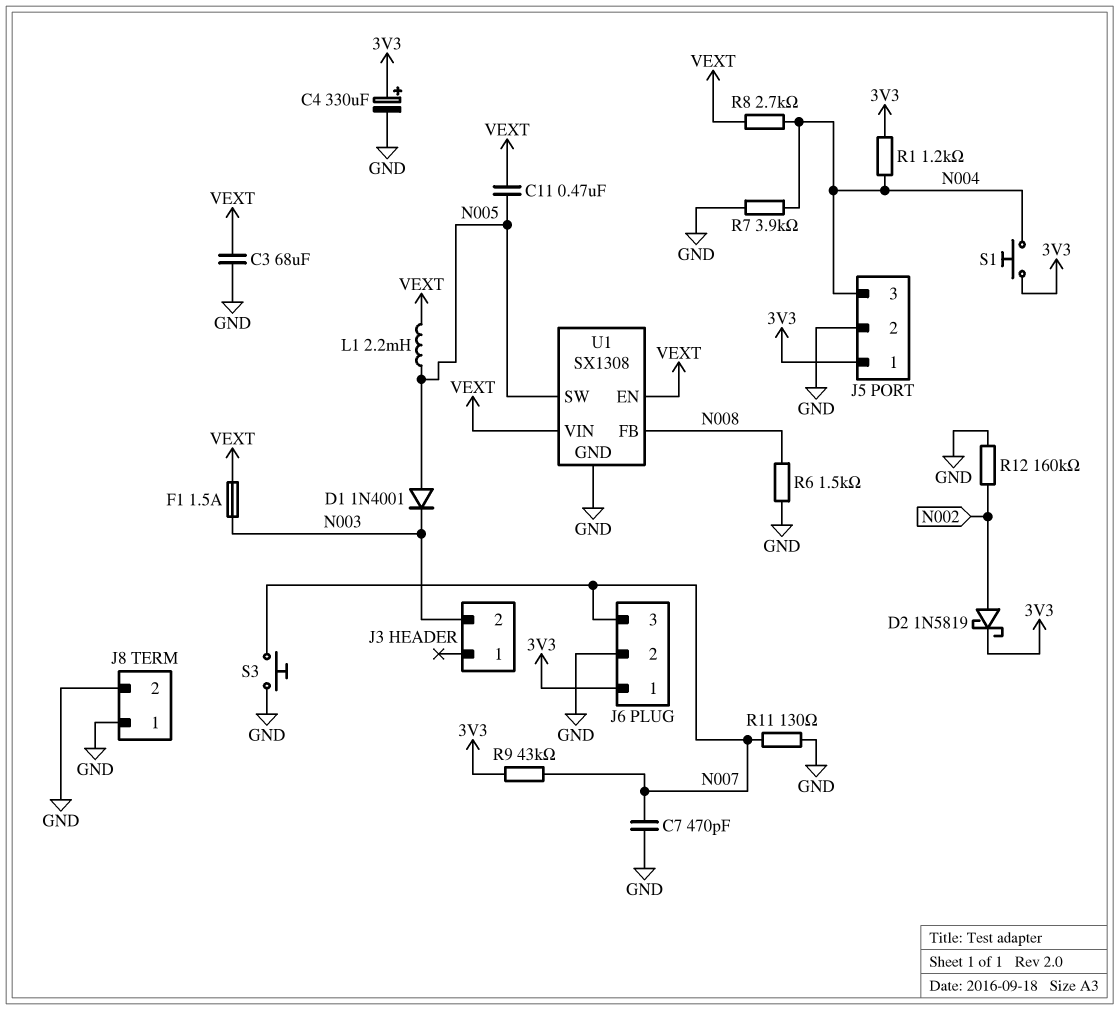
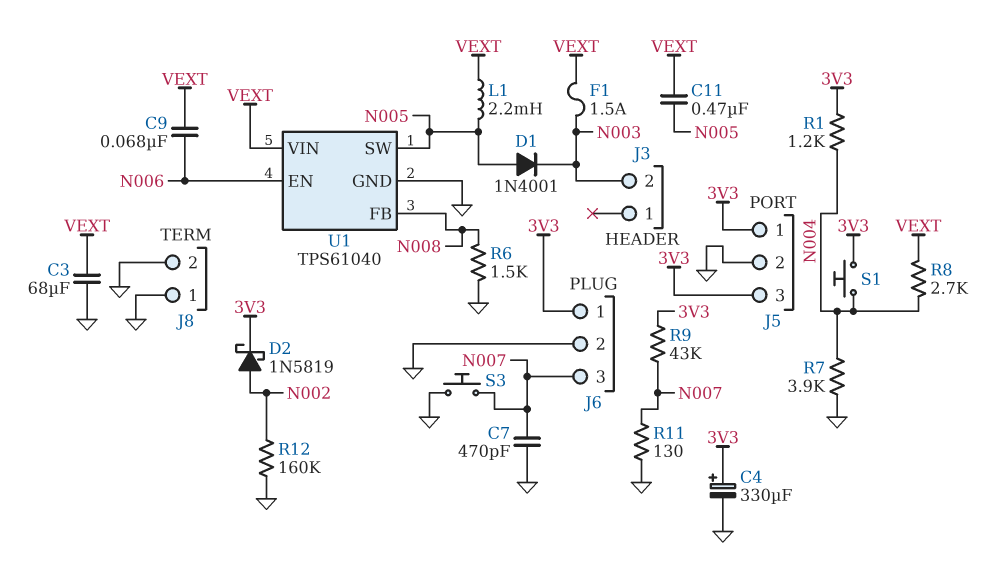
C9: none -> 68nF (N006, VEXT)
J5 pin 3: N004 -> 3V3
U1: SX1308 -> TPS61040
U1 pin EN: VEXT -> N006

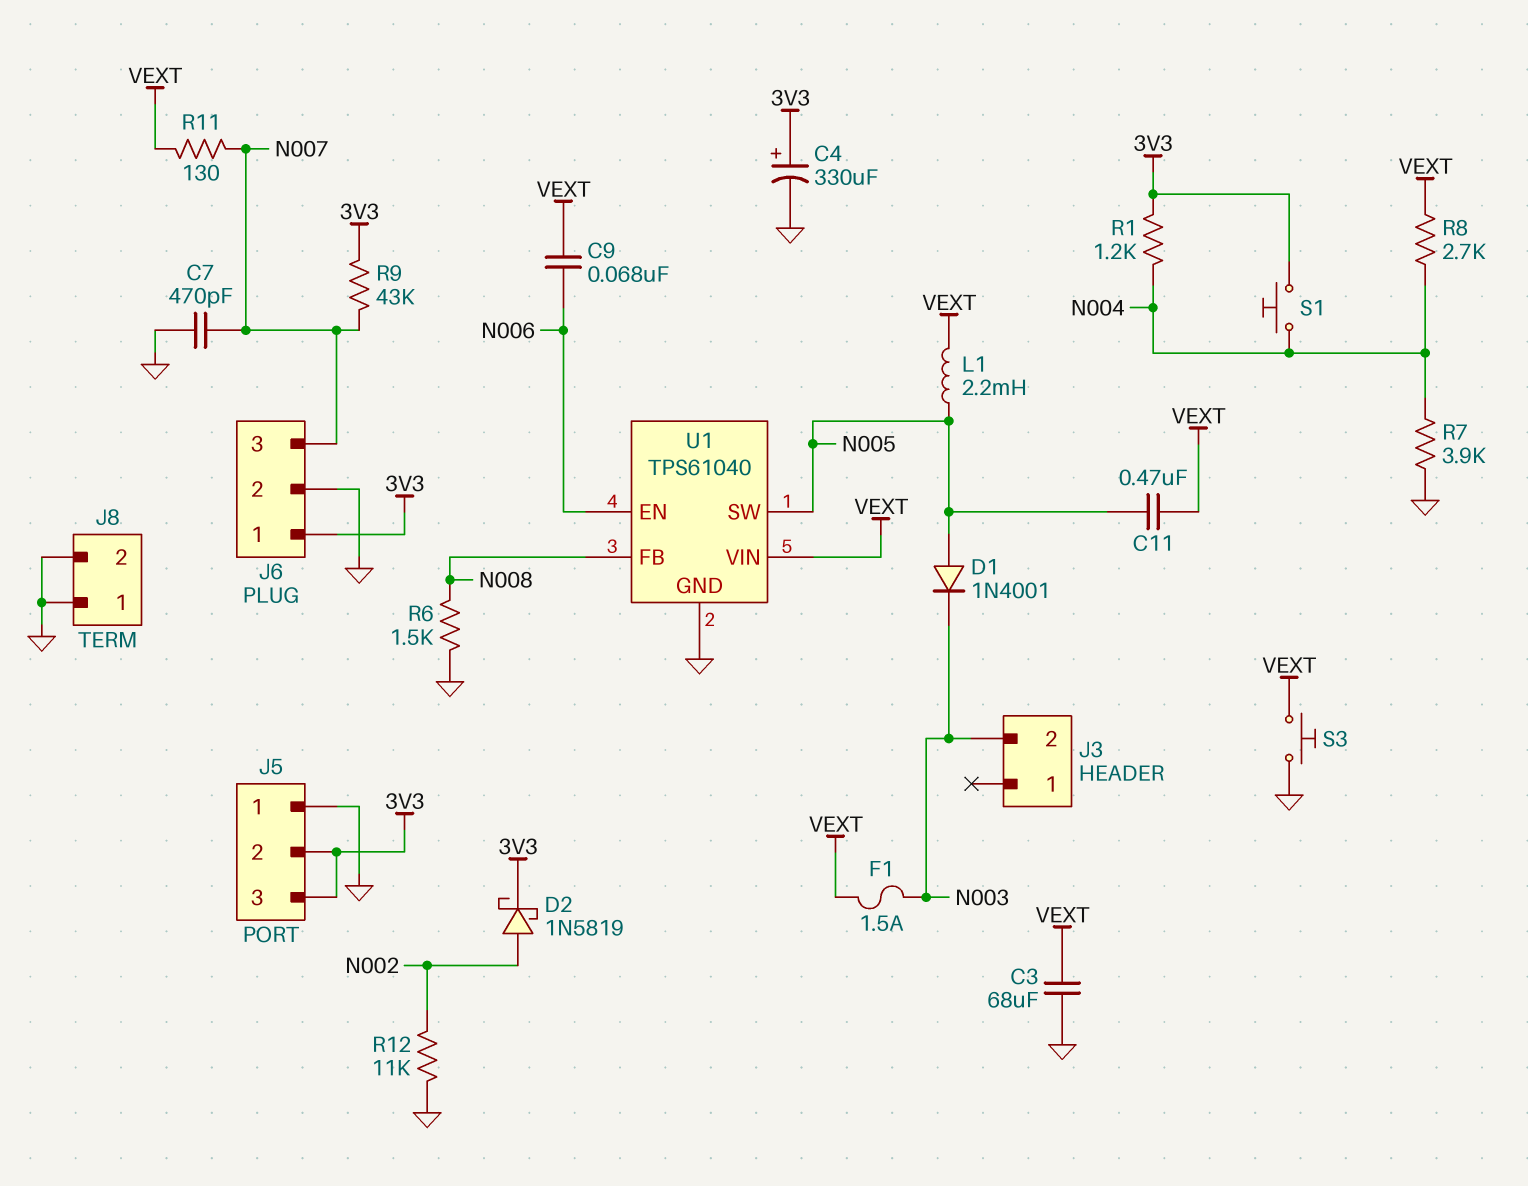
J5 pin 1: 3V3 -> GND
J5 pin 2: GND -> 3V3
R11: 130 (GND, N007) -> 130 (N007, VEXT)
R12: 160k (GND, N002) -> 11k (GND, N002)
S3: button (GND, N007) -> button (GND, VEXT)

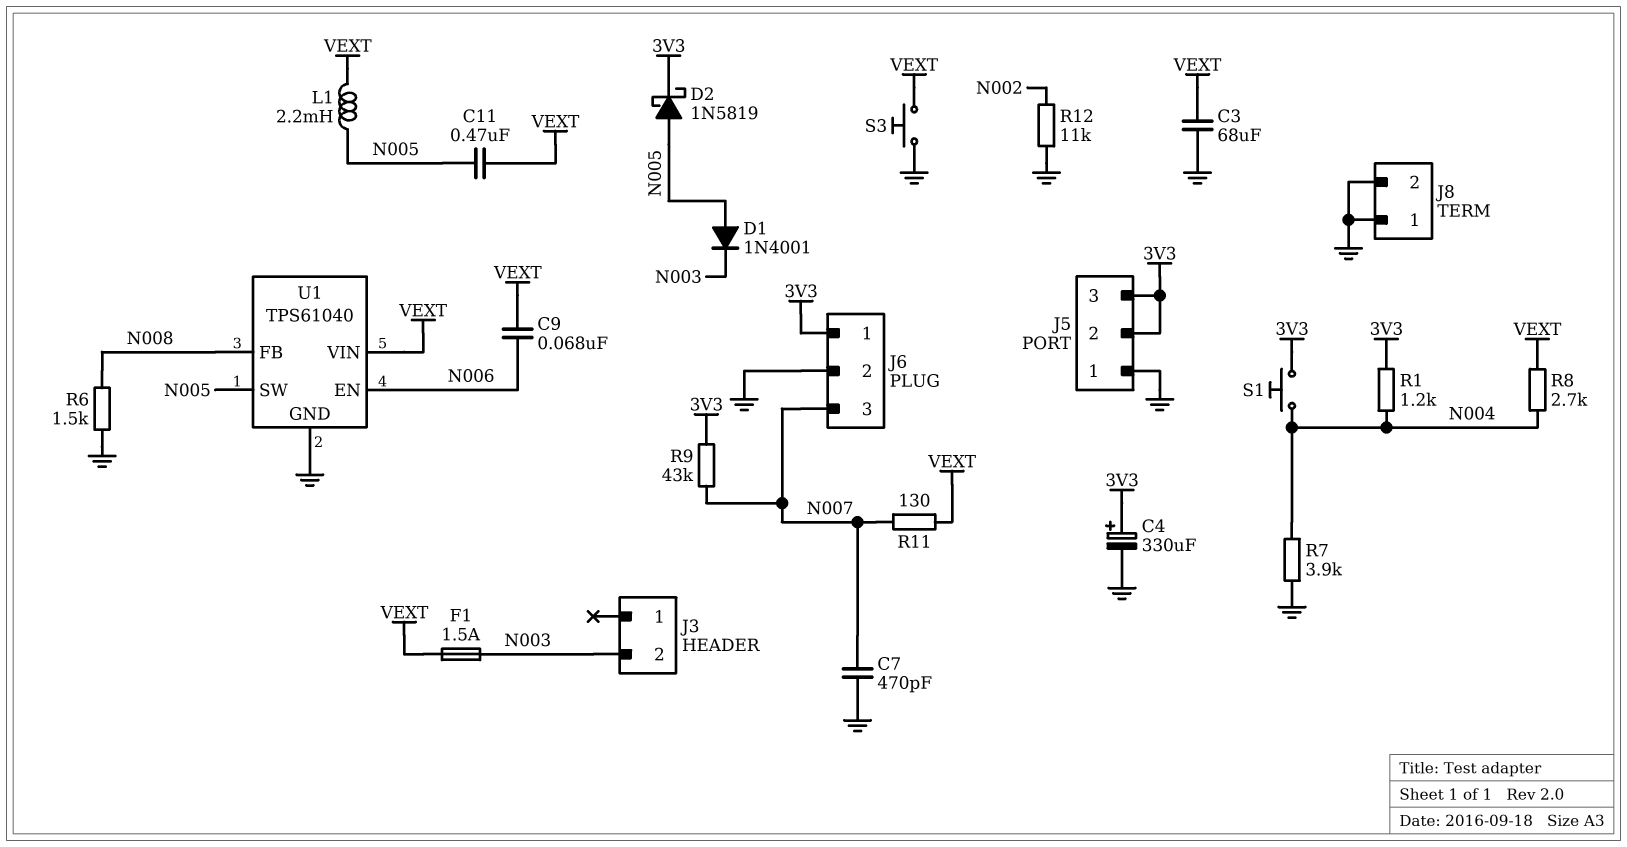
D2: schottky 1N5819 (A N002, K 3V3) -> schottky 1N5819 (A N005, K 3V3)

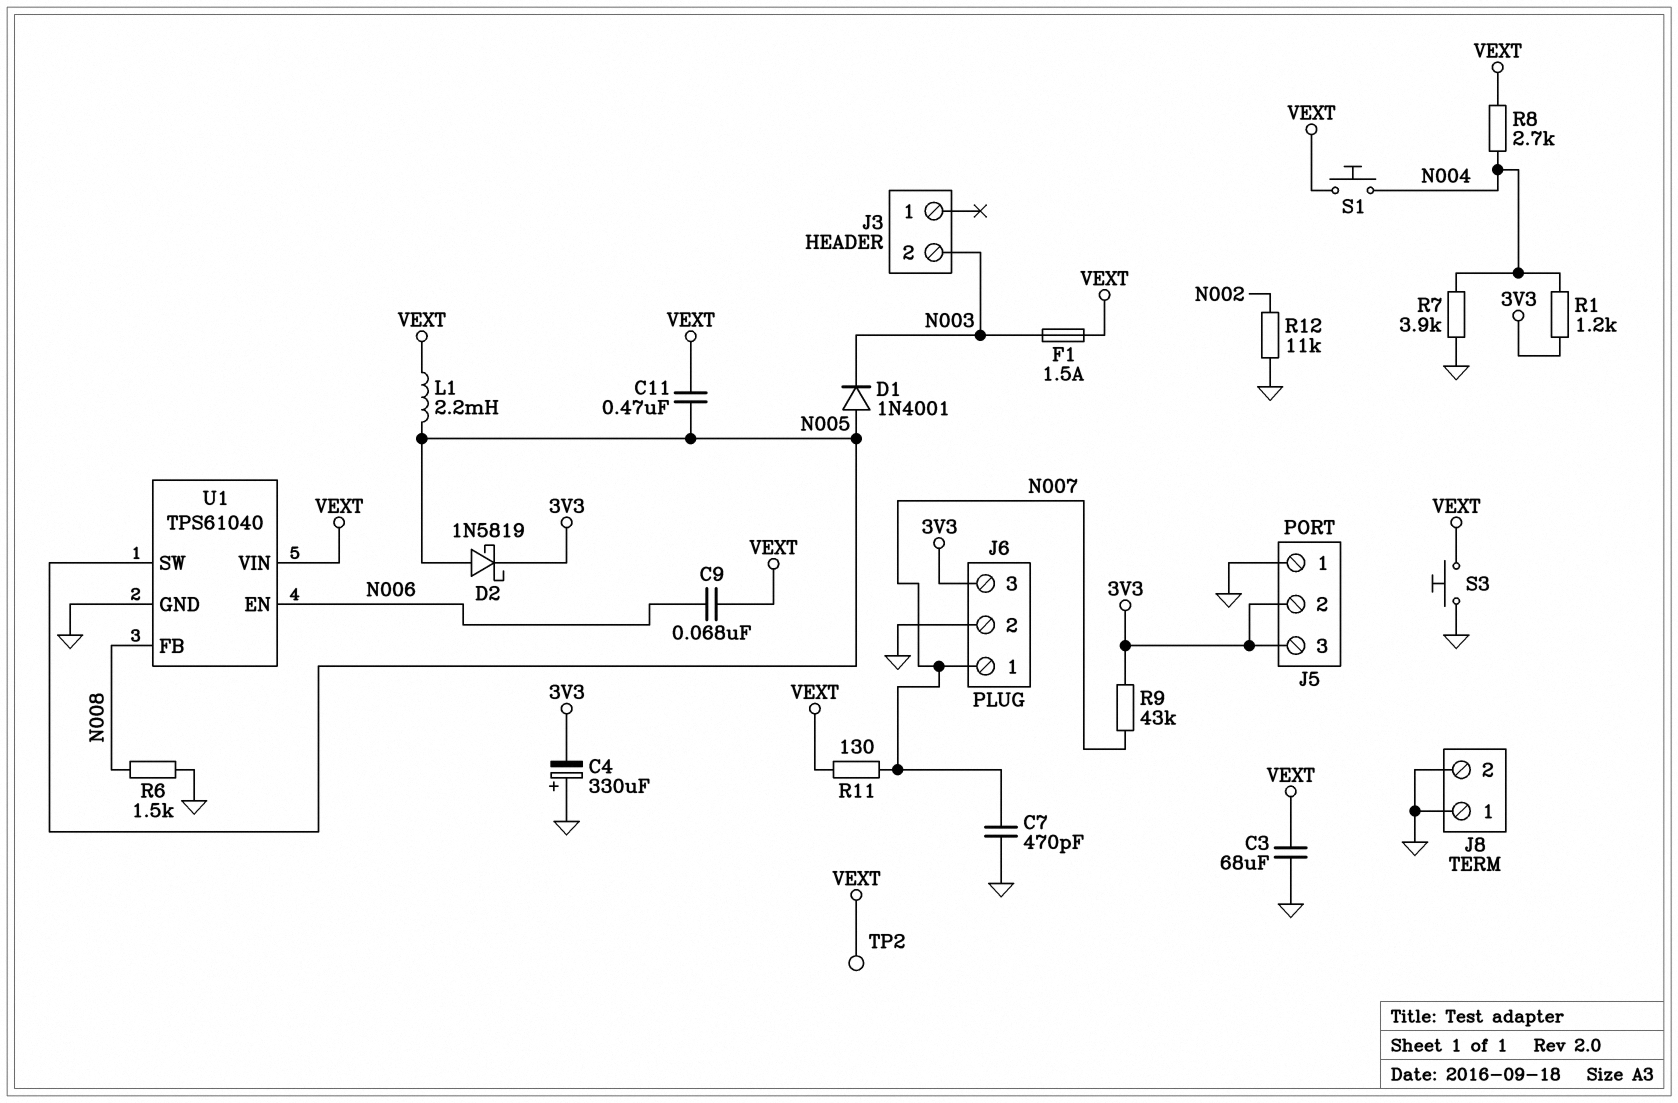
C4: 330uF (plus 3V3, minus GND) -> 330uF (plus GND, minus 3V3)
J6 pin 1: 3V3 -> N007
J6 pin 3: N007 -> 3V3
S1: button (3V3, N004) -> button (N004, VEXT)
TP2: none -> test point (VEXT)

